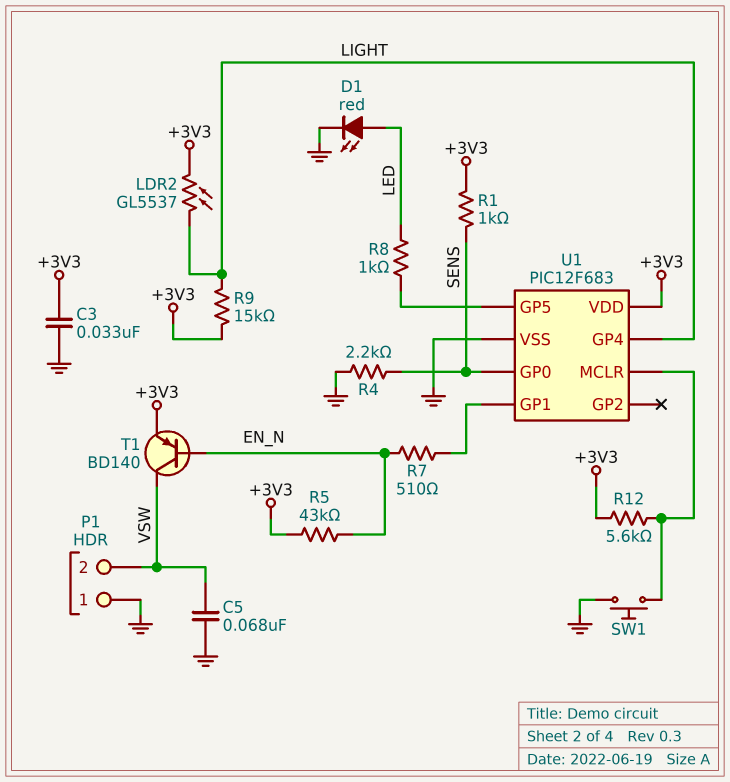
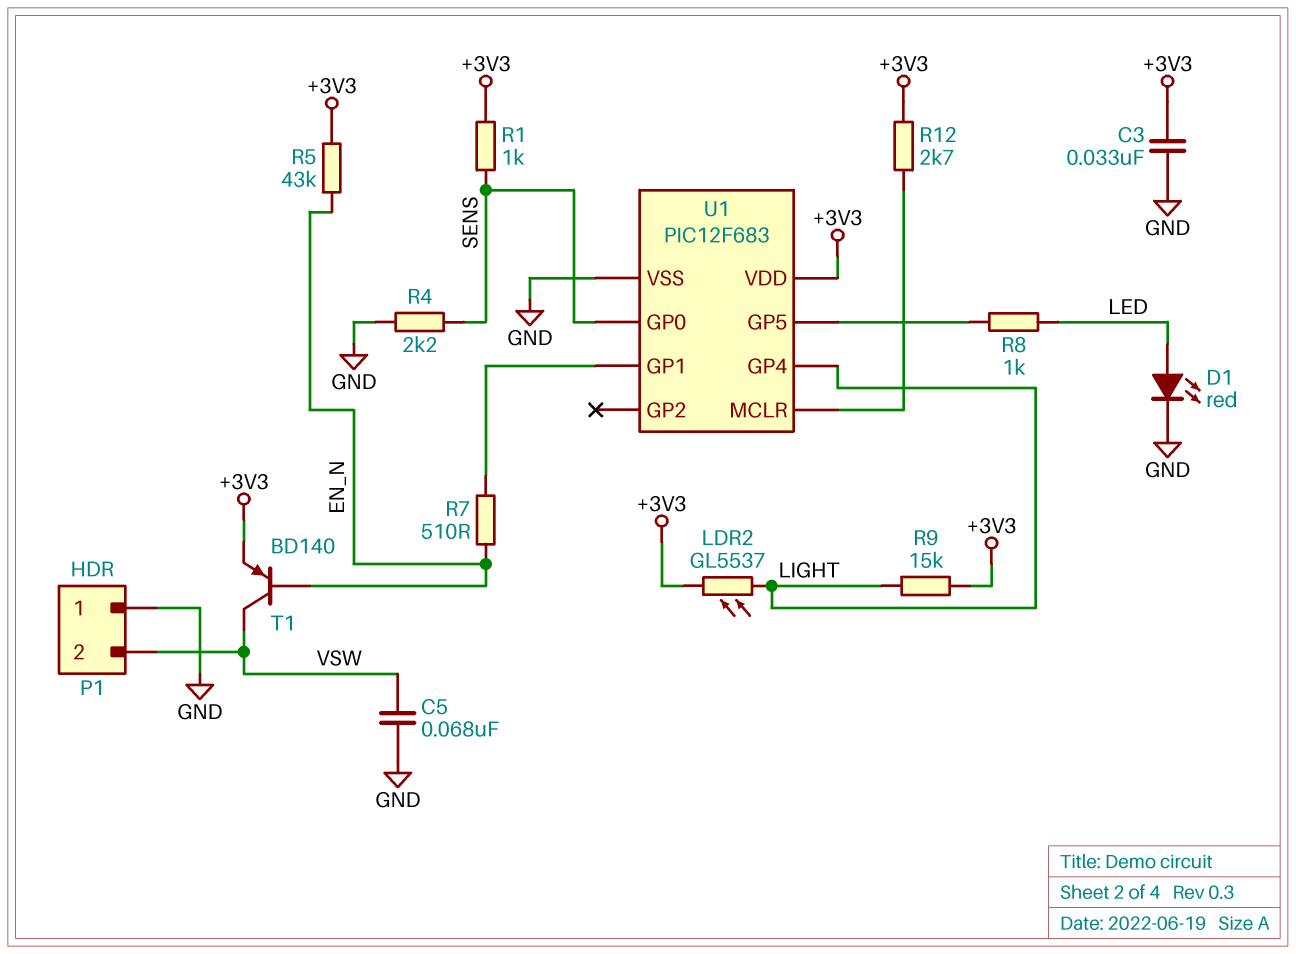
R12: 5.6k (+3V3, U1/MCLR) -> 2.7k (+3V3, U1/MCLR)
SW1: button (GND, U1/MCLR) -> none

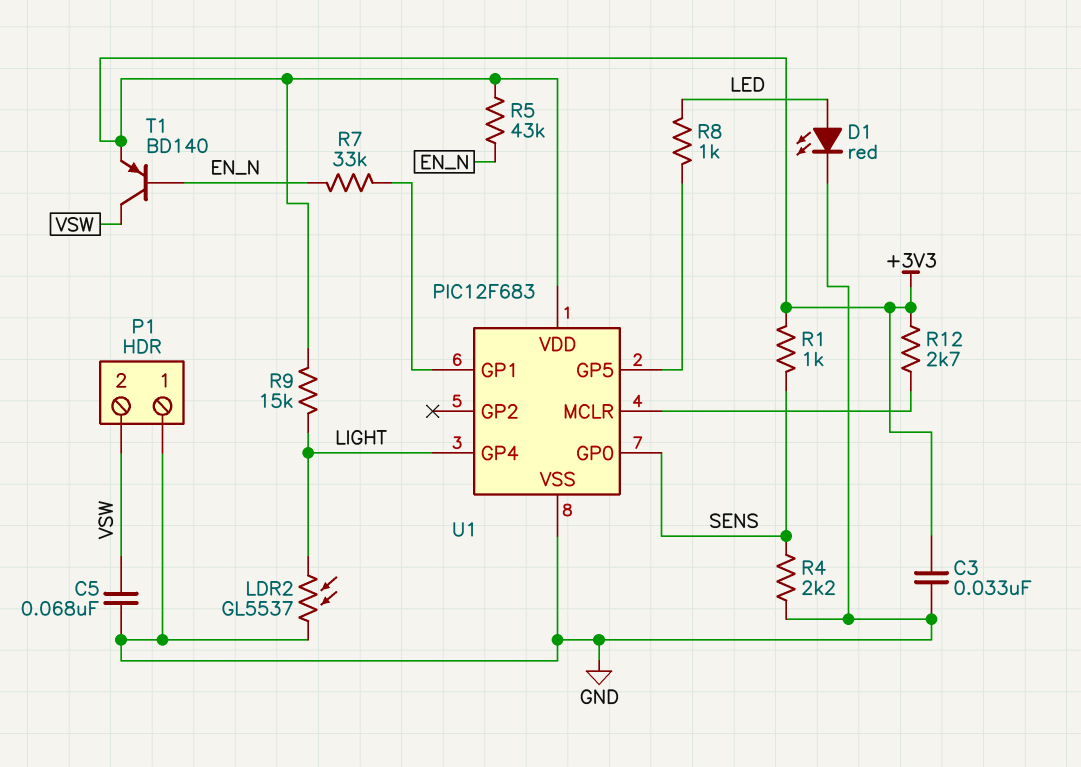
LDR2: GL5537 (+3V3, LIGHT) -> GL5537 (GND, LIGHT)
R7: 510 (EN_N, U1/GP1) -> 33k (EN_N, U1/GP1)

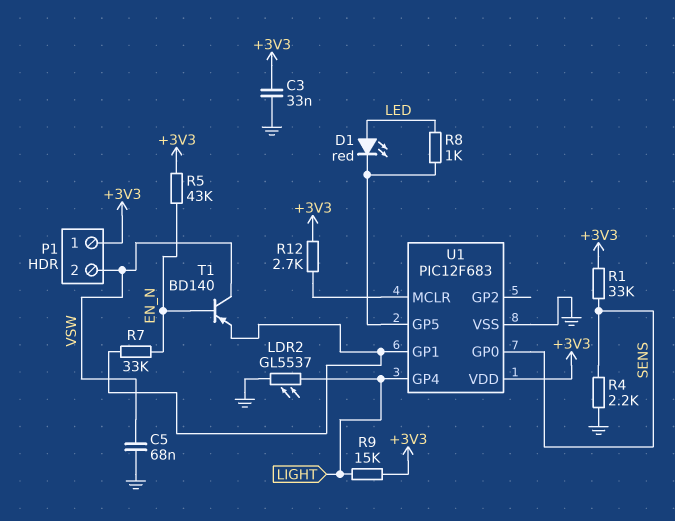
D1: LED red (A LED, K GND) -> LED red (A LED, K U1/GP5)
P1 pin 1: GND -> +3V3
R1: 1k (+3V3, SENS) -> 33k (+3V3, SENS)
T1: PNP BD140 (B EN_N, C VSW, E +3V3) -> PNP BD140 (B EN_N, C VSW, E U1/GP1)

